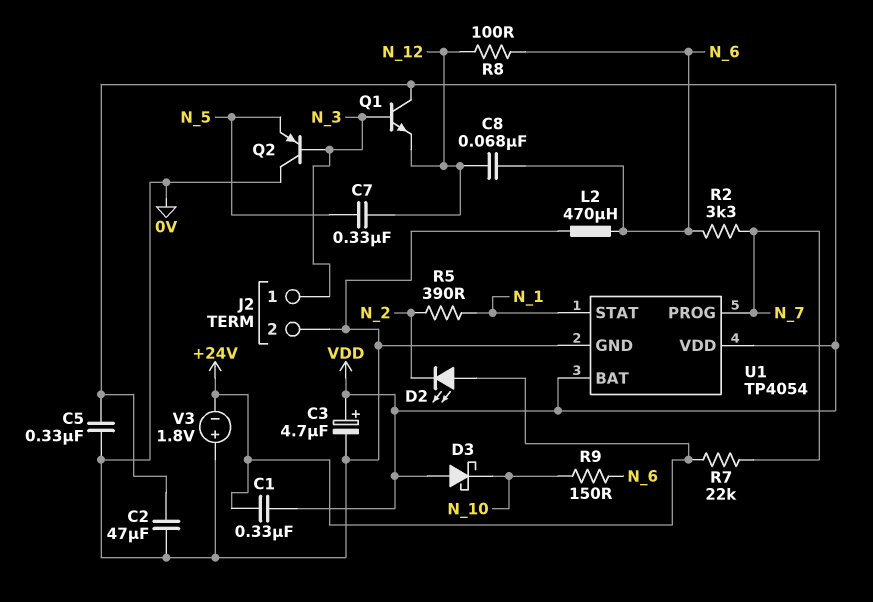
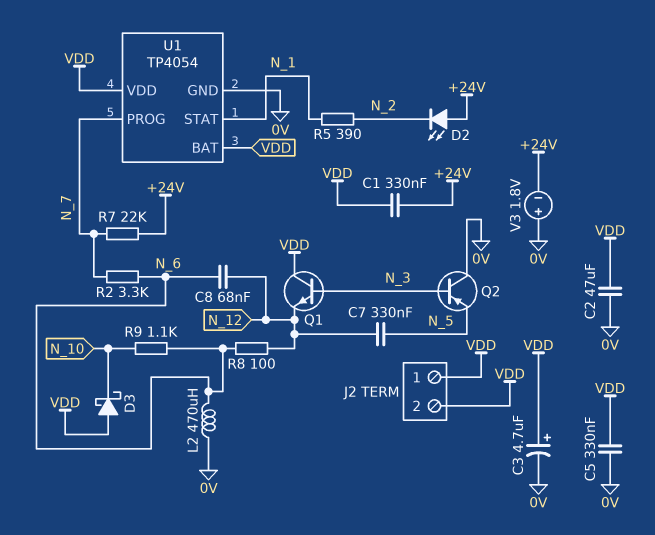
J2 pin 1: N_3 -> VDD
J2 pin 2: 0V -> VDD
R9: 150 (N_6, N_10) -> 1.1k (N_6, N_10)

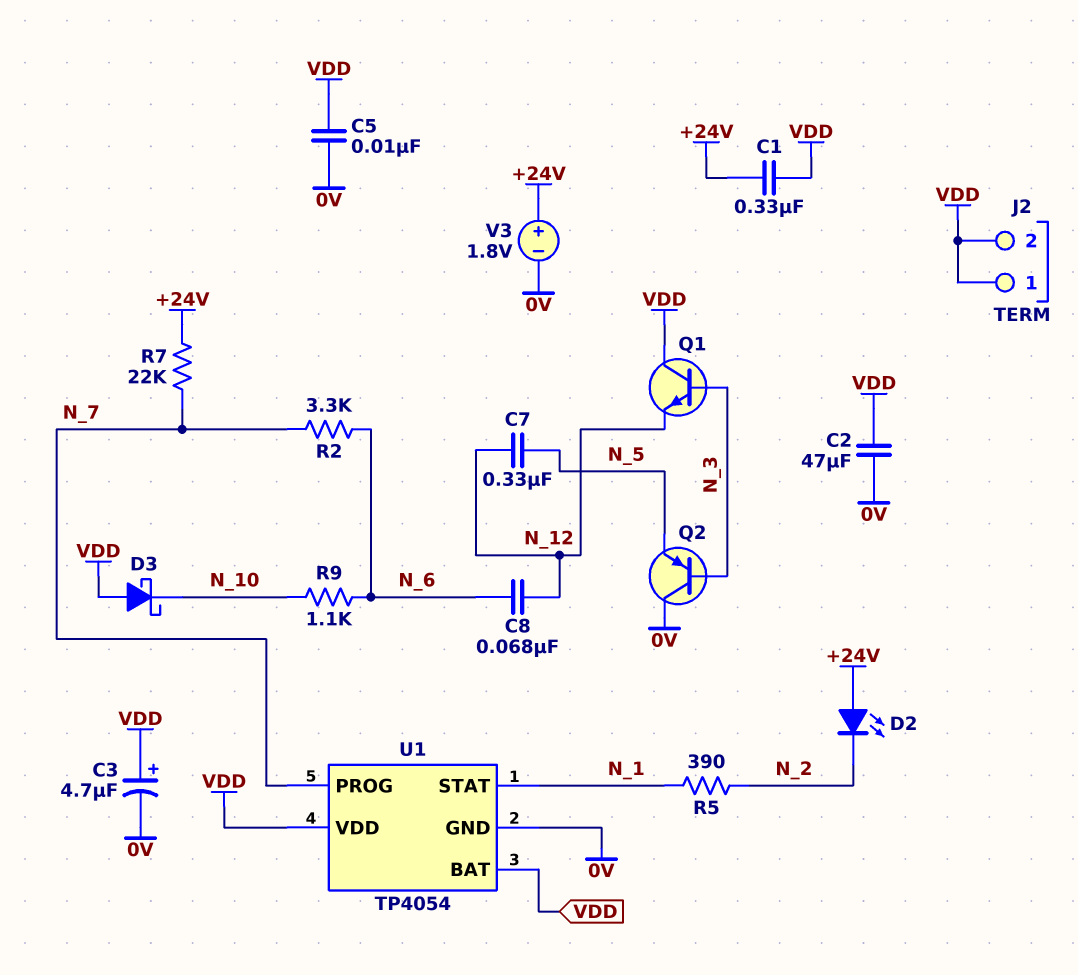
C5: 330nF (0V, VDD) -> 10nF (0V, VDD)
L2: 470uH (0V, N_6) -> none
R8: 100 (N_6, N_12) -> none
V3: 1.8V (plus 0V, minus +24V) -> 1.8V (plus +24V, minus 0V)

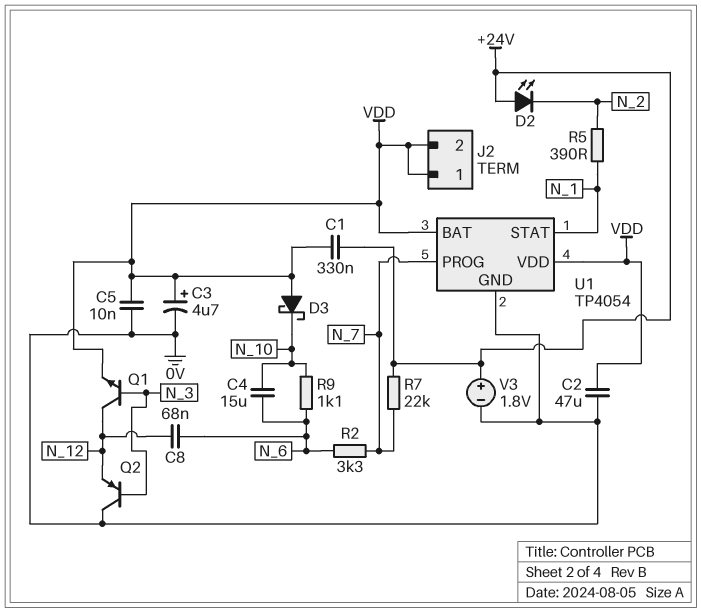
C4: none -> 15uF (N_6, N_10)
C7: 330nF (N_5, N_12) -> none
Q1: NPN (B N_3, C VDD, E N_12) -> NPN (B N_3, C N_12, E VDD)
Q2: PNP (B N_3, C 0V, E N_5) -> PNP (B N_3, C 0V, E N_12)

